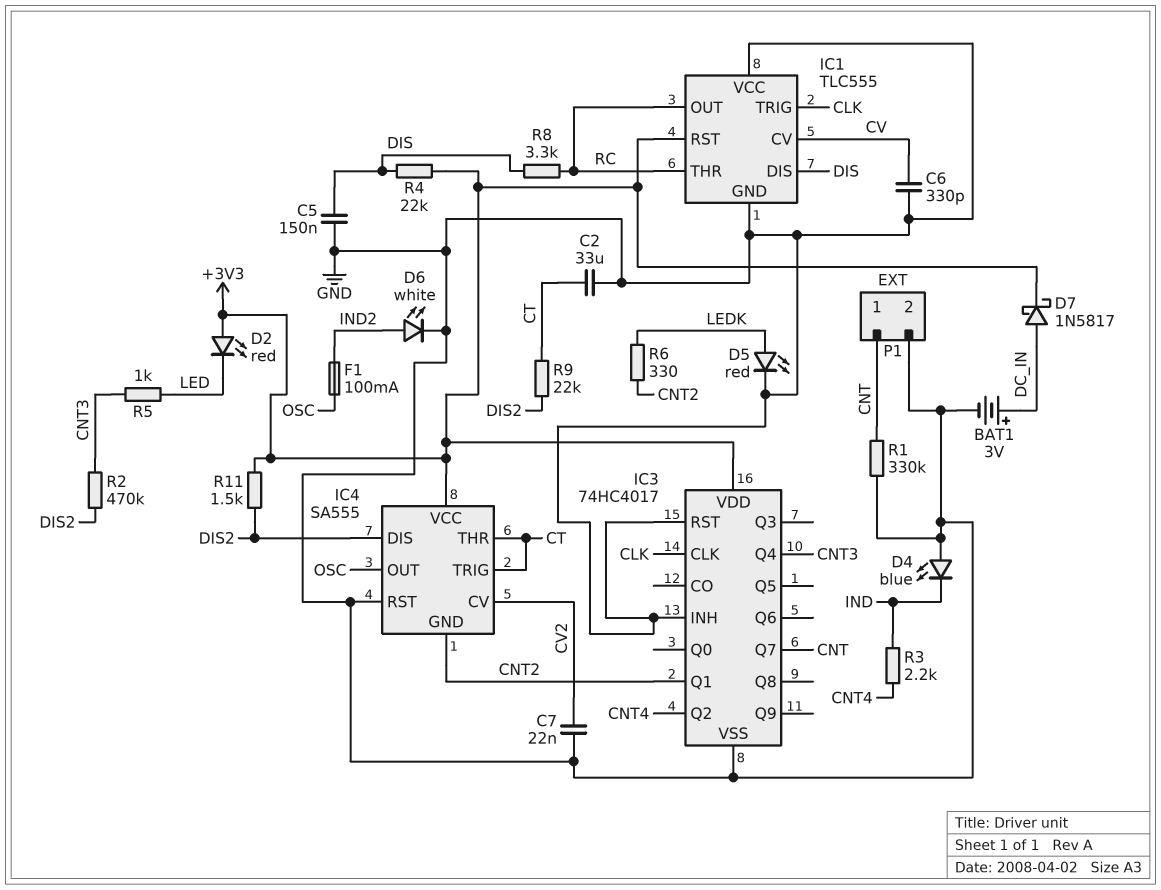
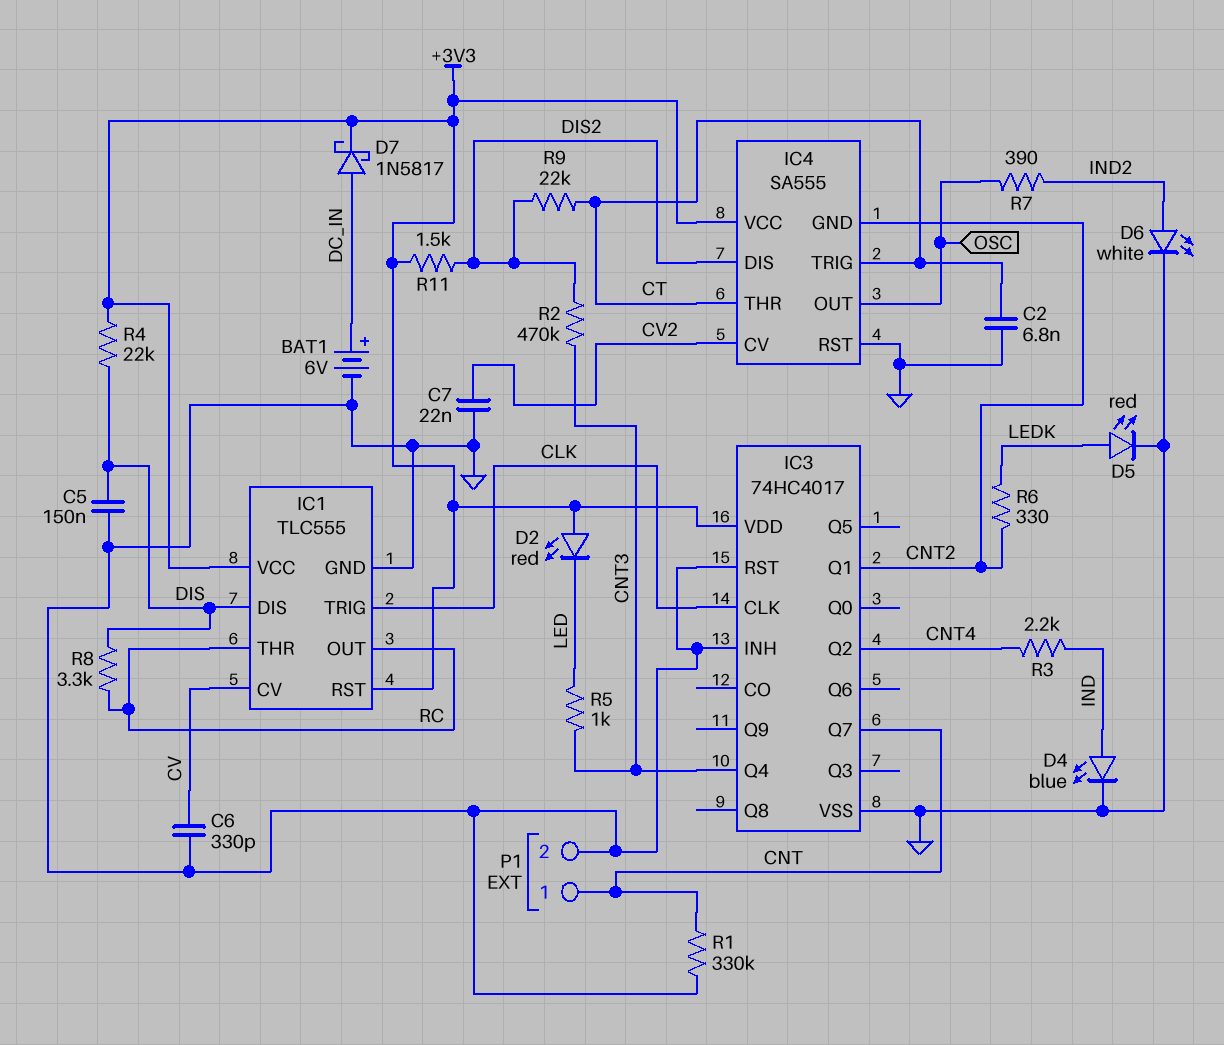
BAT1: 3V (plus DC_IN, minus GND) -> 6V (plus DC_IN, minus GND)
C2: 33uF (CT, GND) -> 6.8nF (CT, GND)
D4: LED blue (A GND, K IND) -> LED blue (A IND, K GND)
F1: 100mA (IND2, OSC) -> none
IC1 pin VCC: GND -> +3V3
R7: none -> 390 (IND2, OSC)

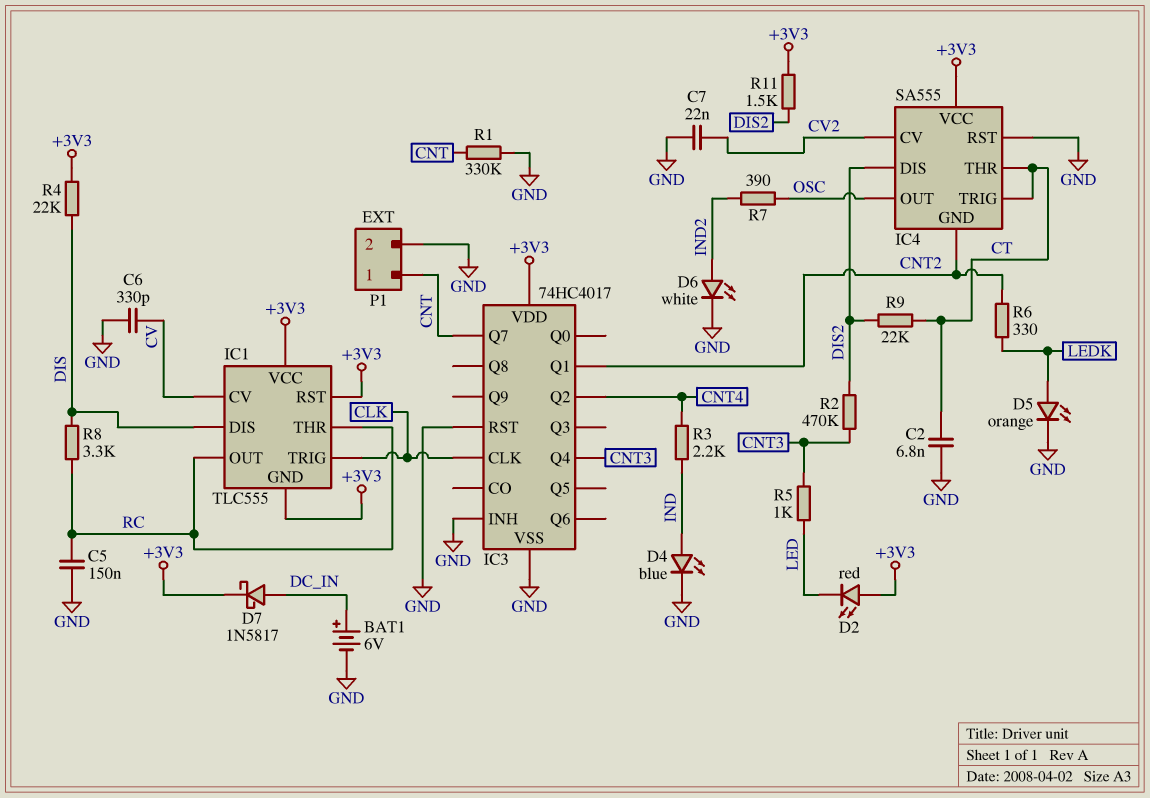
C5: 150nF (DIS, GND) -> 150nF (GND, RC)
D5: LED red (A LEDK, K GND) -> LED orange (A LEDK, K GND)
IC1 pin GND: GND -> +3V3

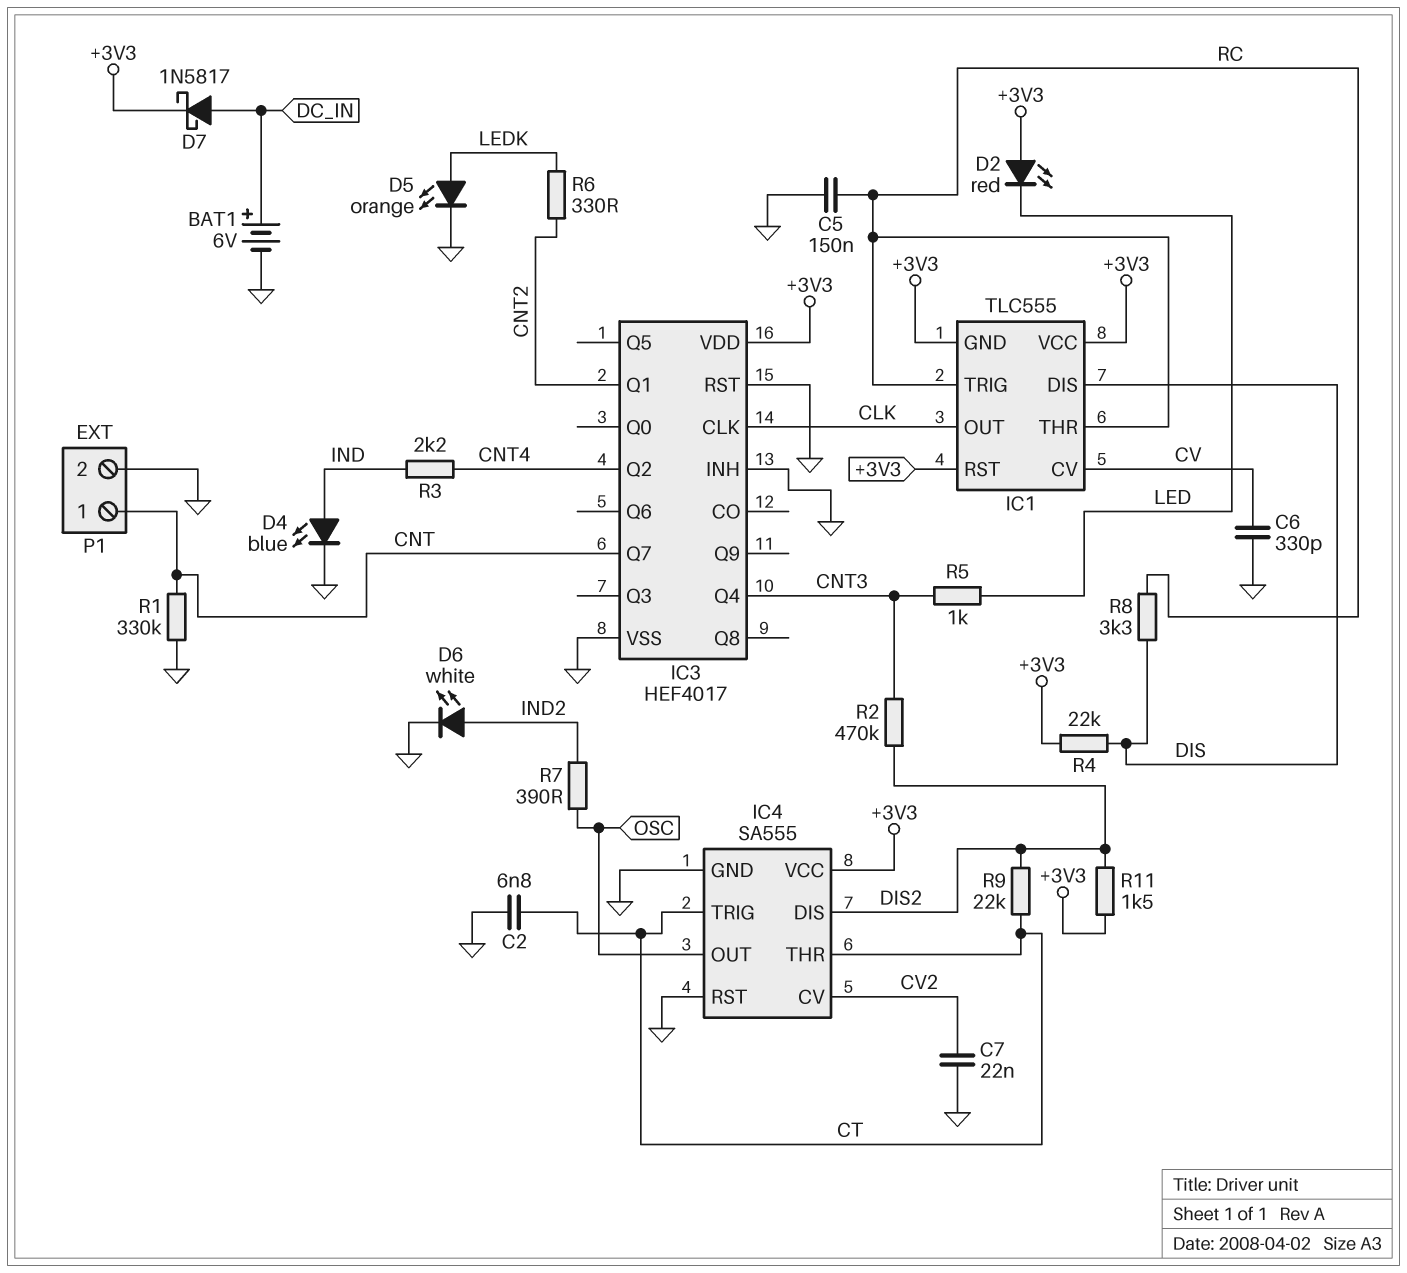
IC1 pin OUT: RC -> CLK
IC1 pin TRIG: CLK -> RC
IC3: 74HC4017 -> HEF4017
IC4 pin GND: CNT2 -> GND

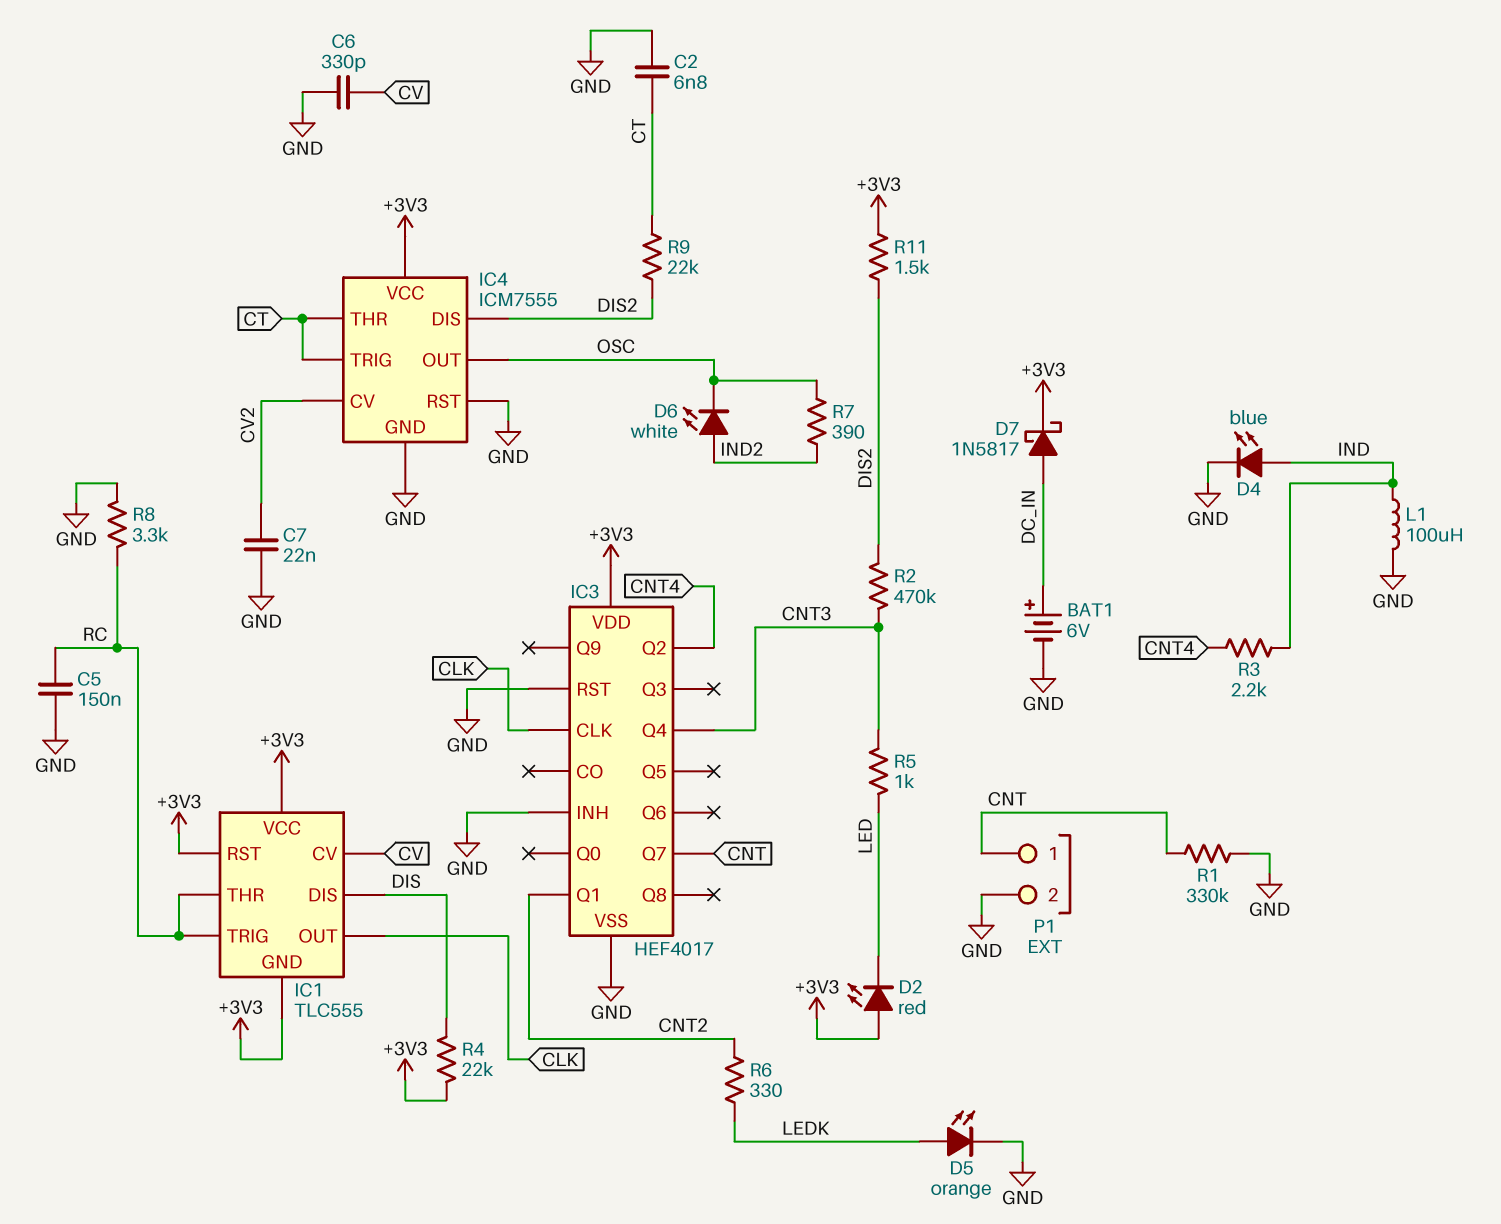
D6: LED white (A IND2, K GND) -> LED white (A IND2, K OSC)
IC4: SA555 -> ICM7555
L1: none -> 100uH (GND, IND)
R8: 3.3k (DIS, RC) -> 3.3k (GND, RC)

